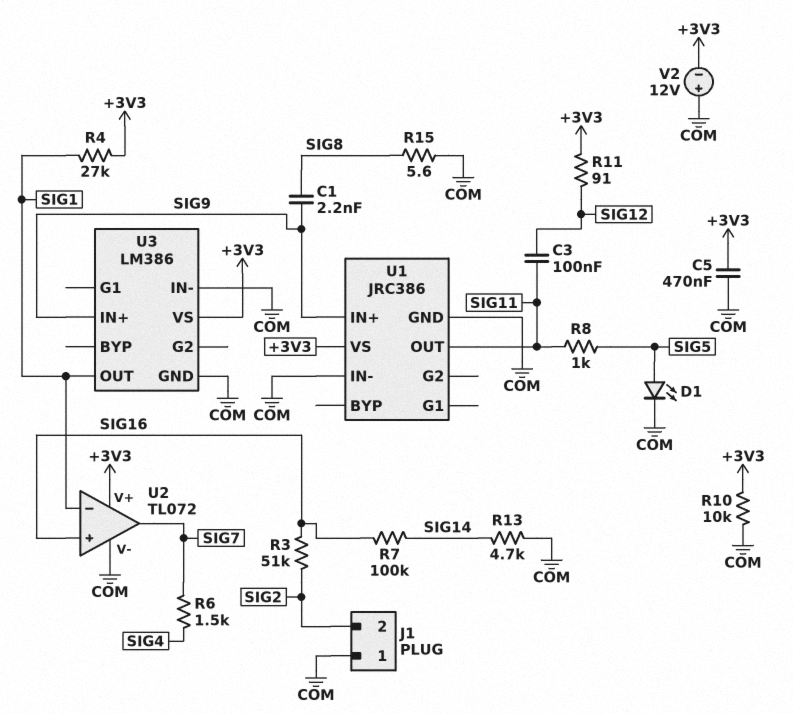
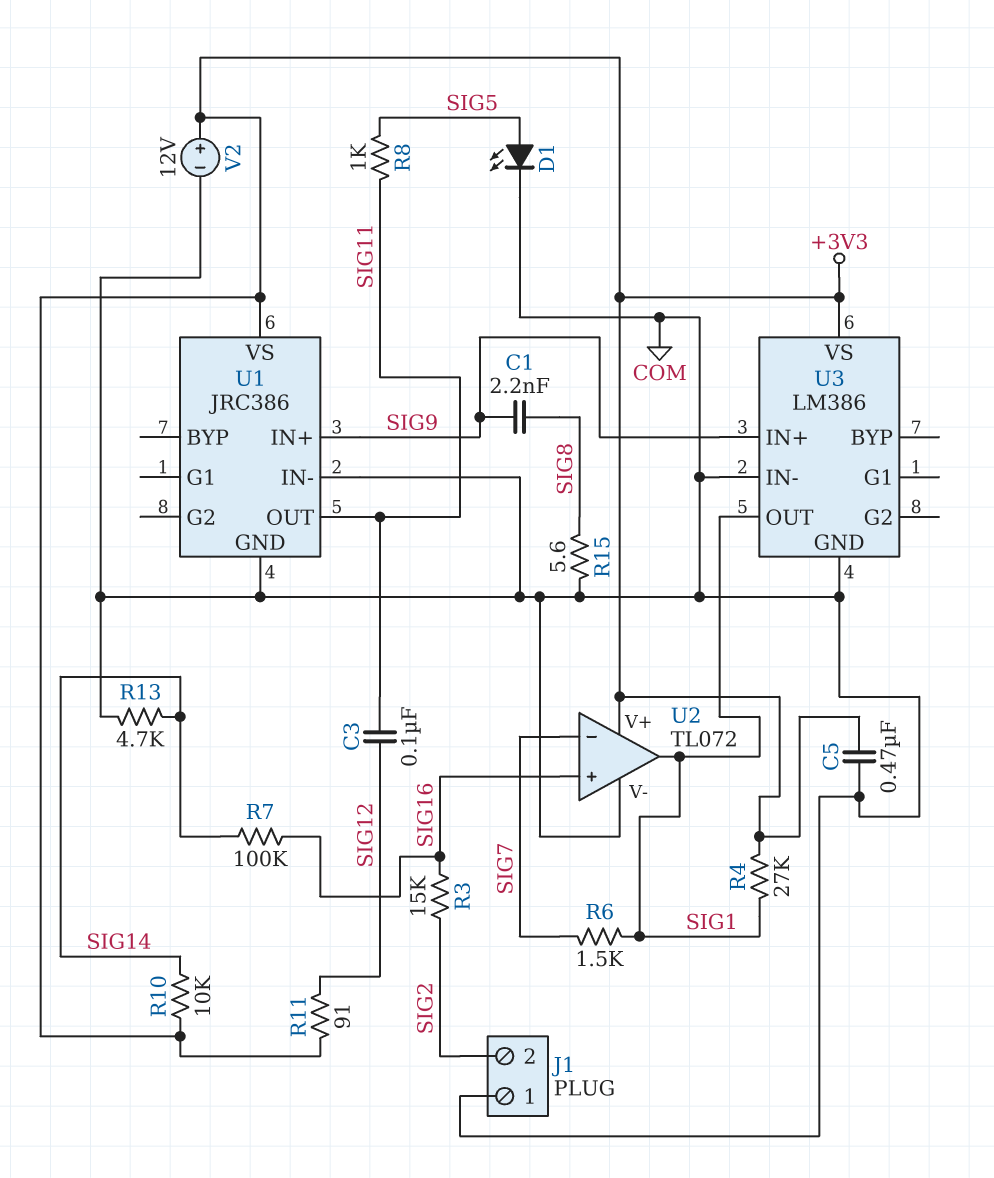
R3: 51k (SIG2, SIG16) -> 15k (SIG2, SIG16)
R6: 1.5k (SIG4, SIG7) -> 1.5k (SIG1, SIG7)
R10: 10k (+3V3, COM) -> 10k (+3V3, SIG14)
U2 pin in-: SIG1 -> SIG7
U2 pin out: SIG7 -> SIG1
V2: 12V (plus COM, minus +3V3) -> 12V (plus +3V3, minus COM)

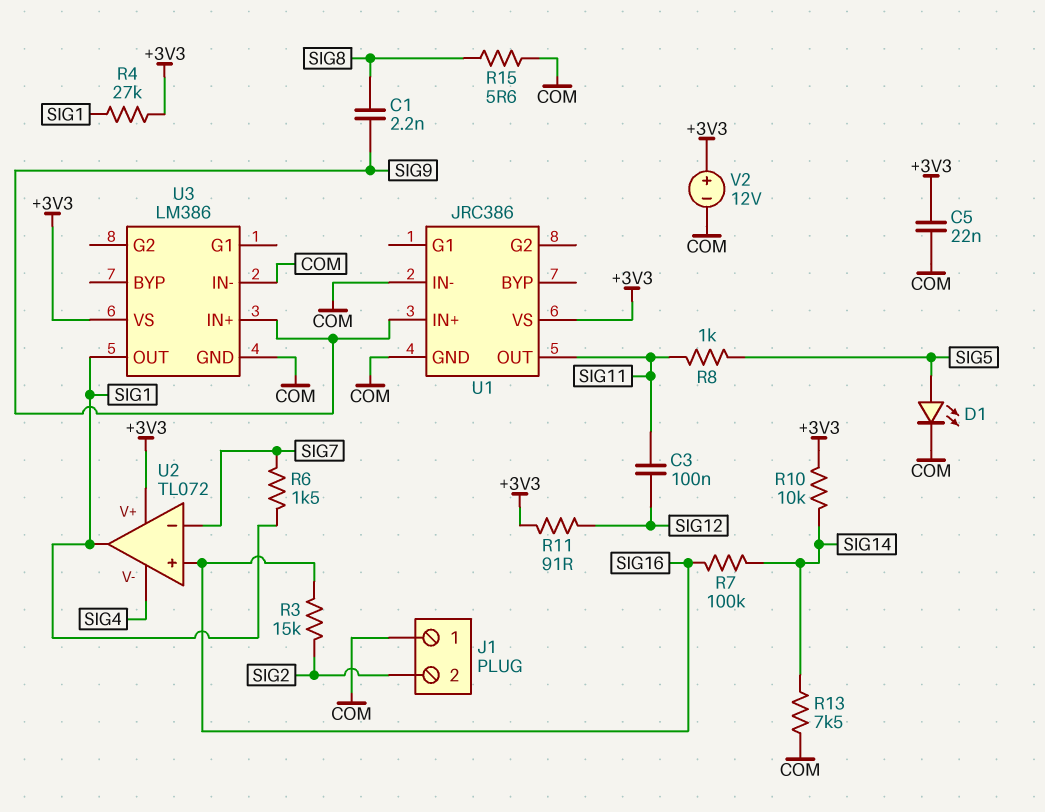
C5: 470nF (+3V3, COM) -> 22nF (+3V3, COM)
R13: 4.7k (COM, SIG14) -> 7.5k (COM, SIG14)
U2 pin V-: COM -> SIG4

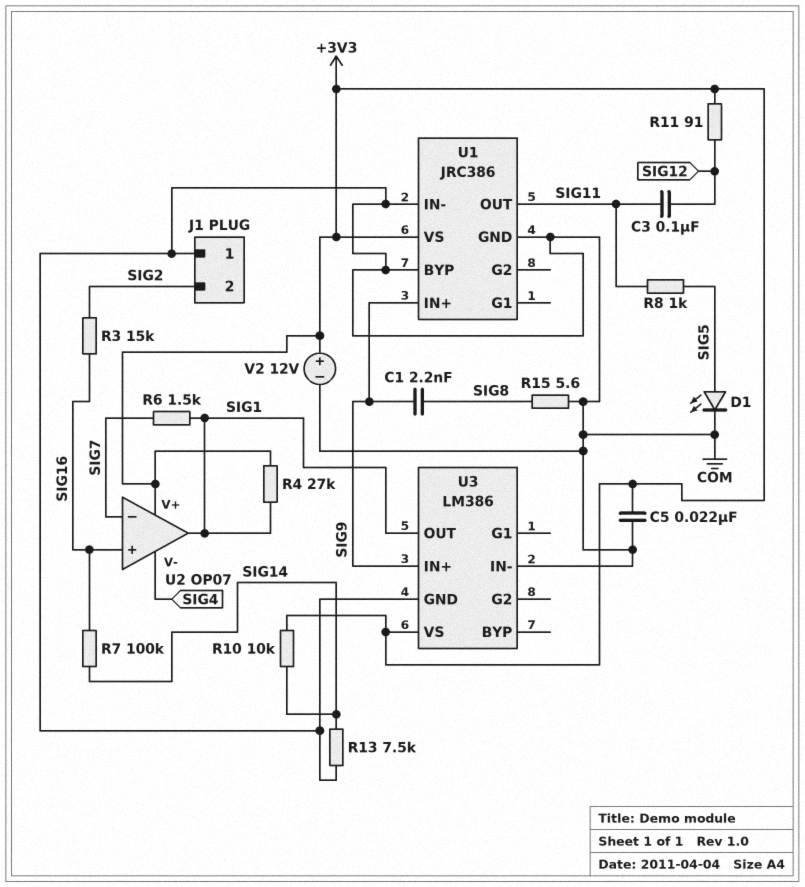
U1 pin BYP: none -> COM
U2: TL072 -> OP07

